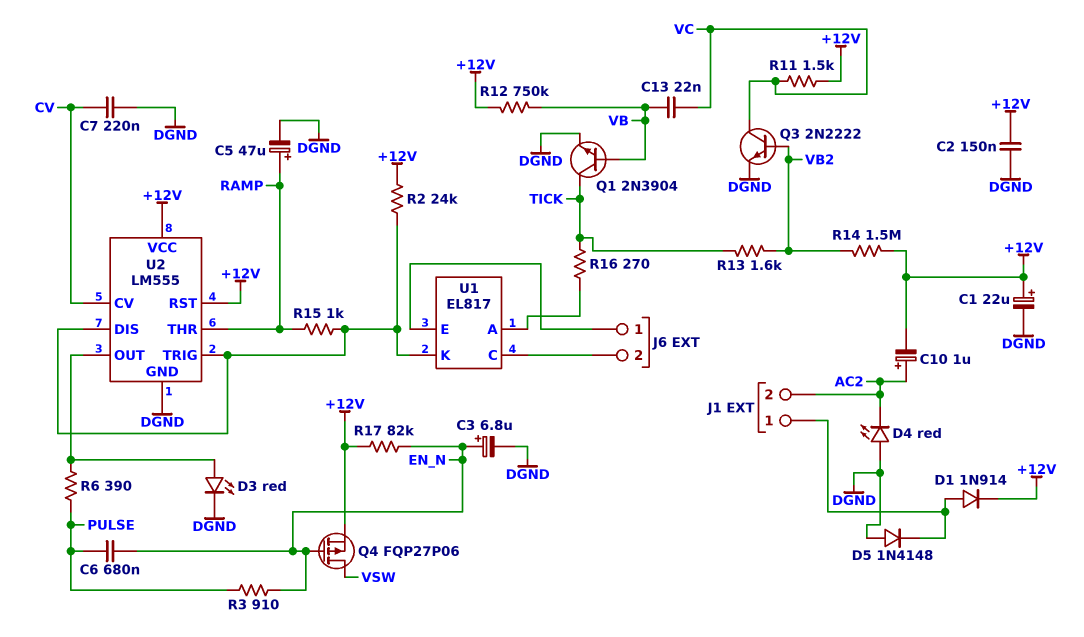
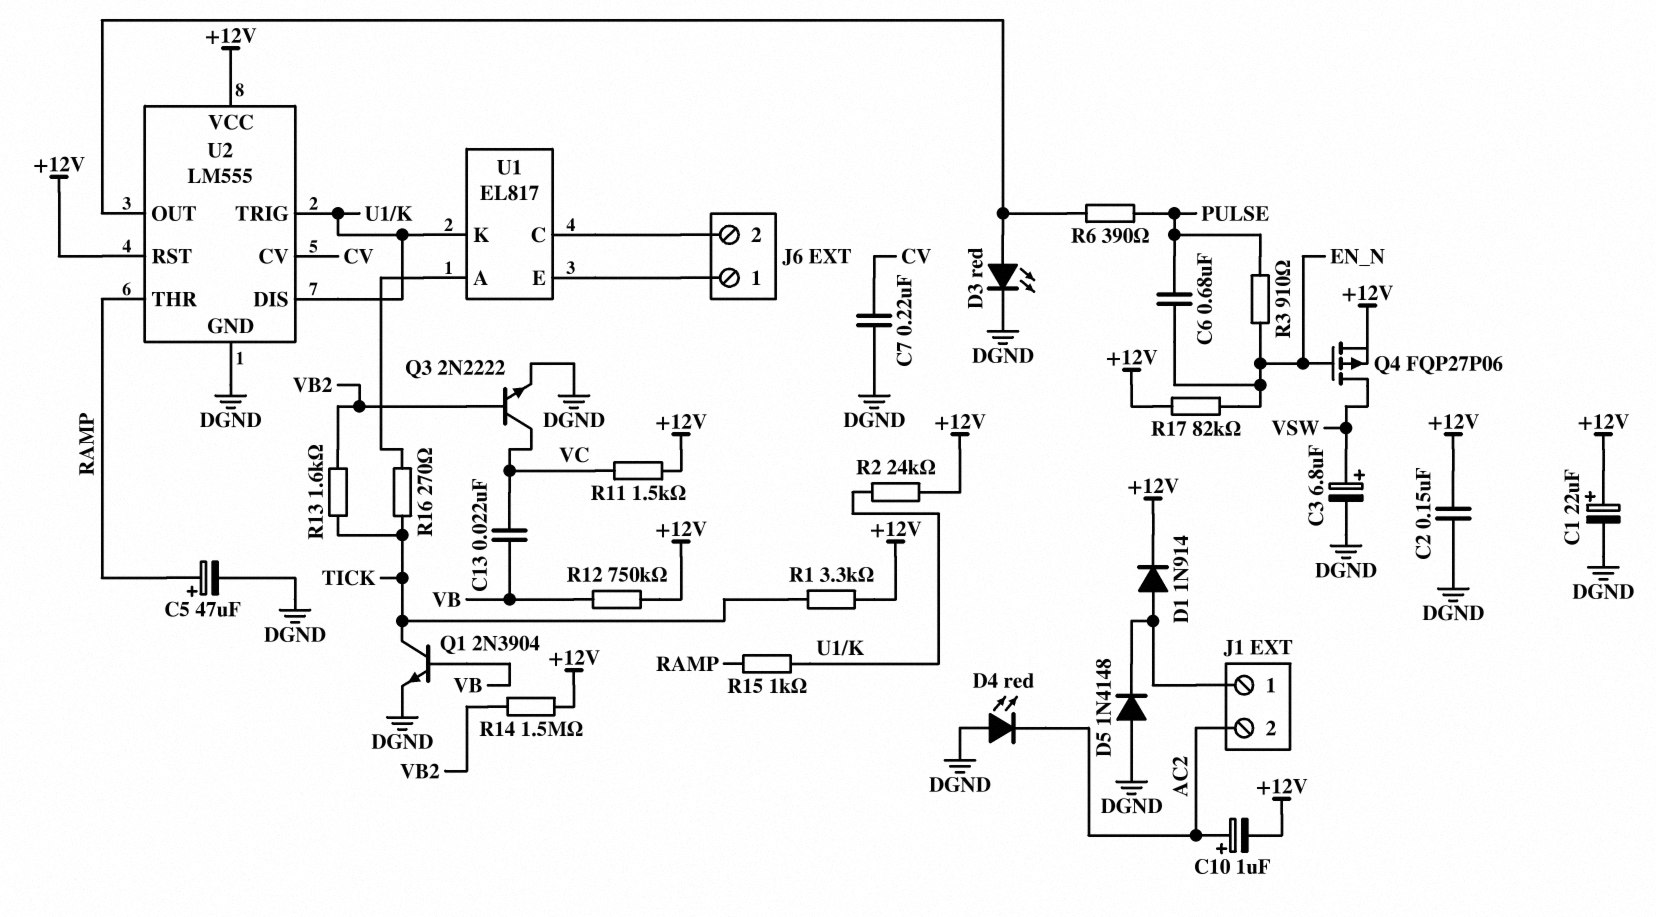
C3: 6.8uF (plus EN_N, minus DGND) -> 6.8uF (plus VSW, minus DGND)
R1: none -> 3.3k (+12V, TICK)

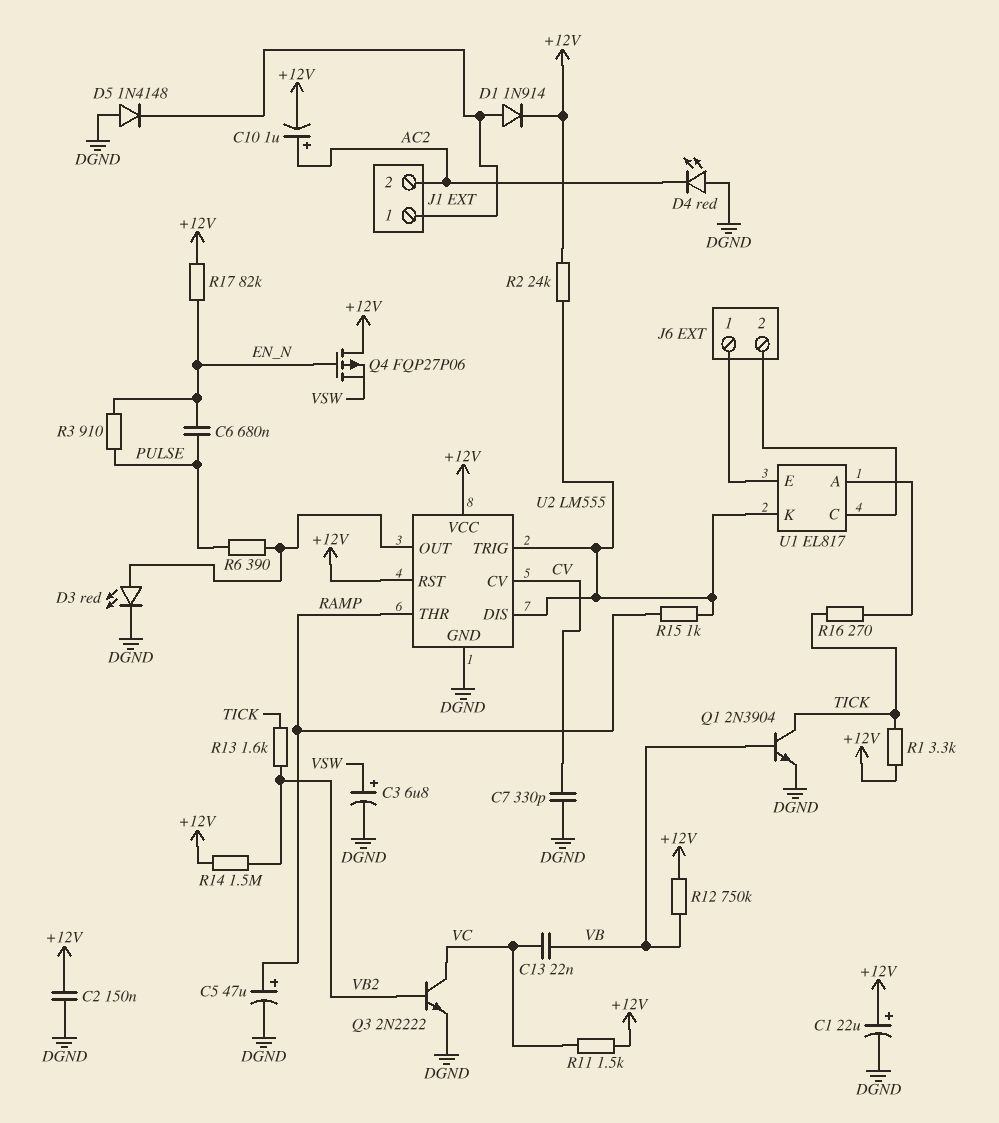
C7: 220nF (CV, DGND) -> 330pF (CV, DGND)
Q4: PMOS FQP27P06 (G EN_N, D VSW, S +12V) -> PMOS FQP27P06 (G EN_N, D +12V, S VSW)

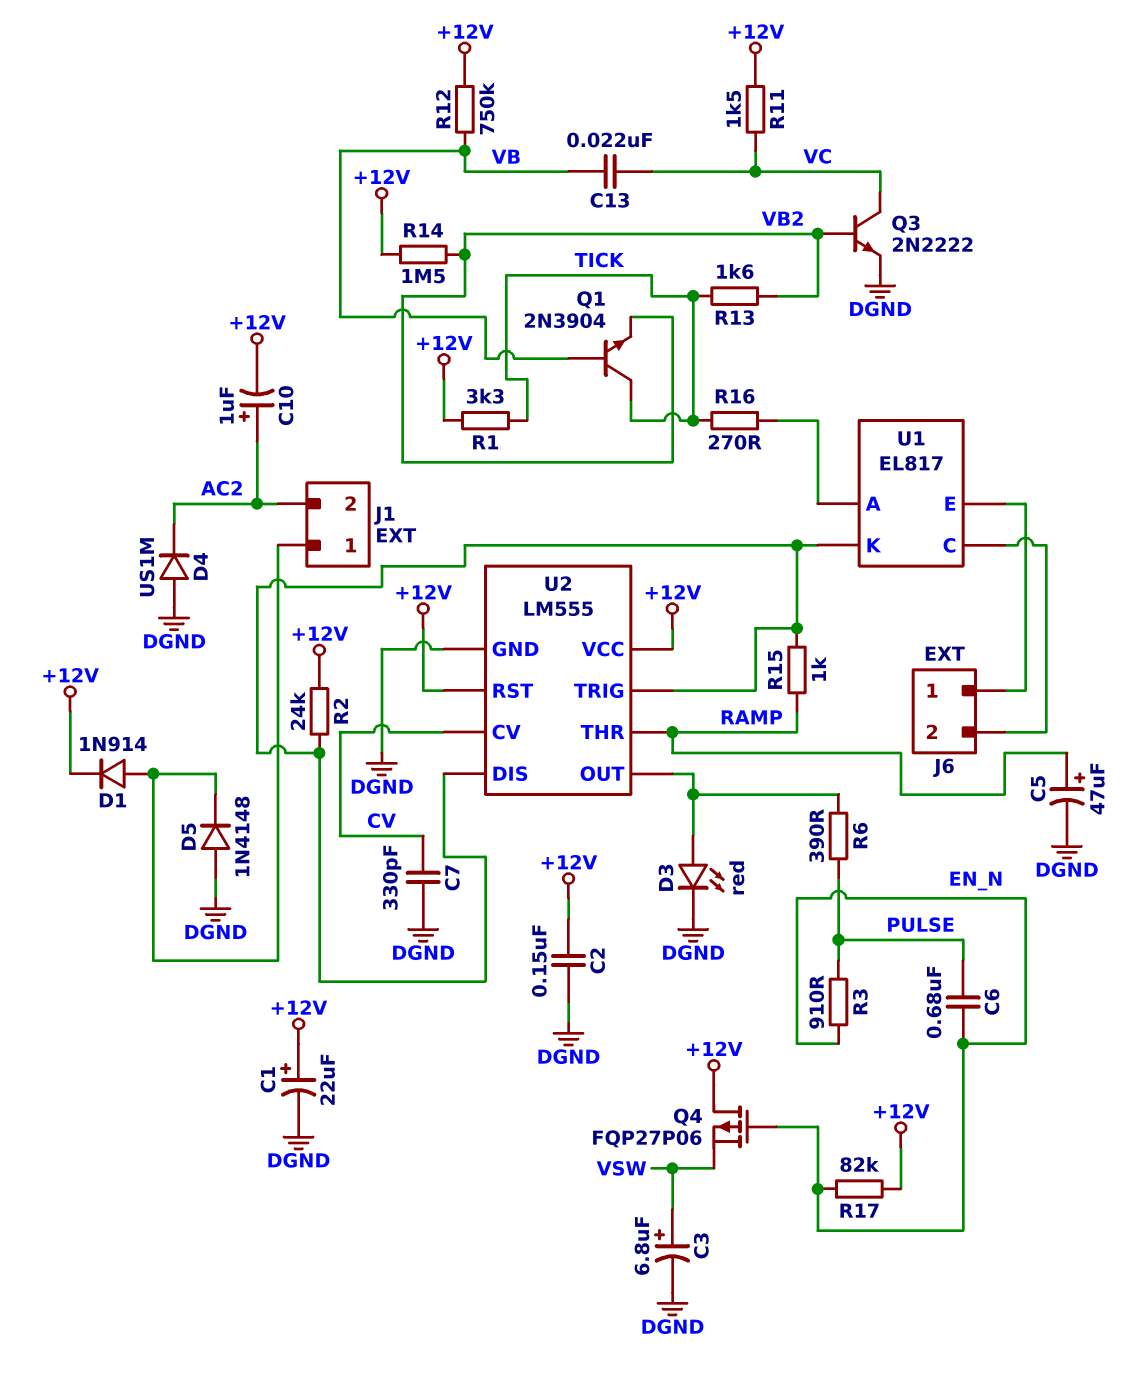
D4: LED red (A DGND, K AC2) -> diode US1M (A DGND, K AC2)
Q1: NPN 2N3904 (B VB, C TICK, E DGND) -> NPN 2N3904 (B VB, C TICK, E VB2)

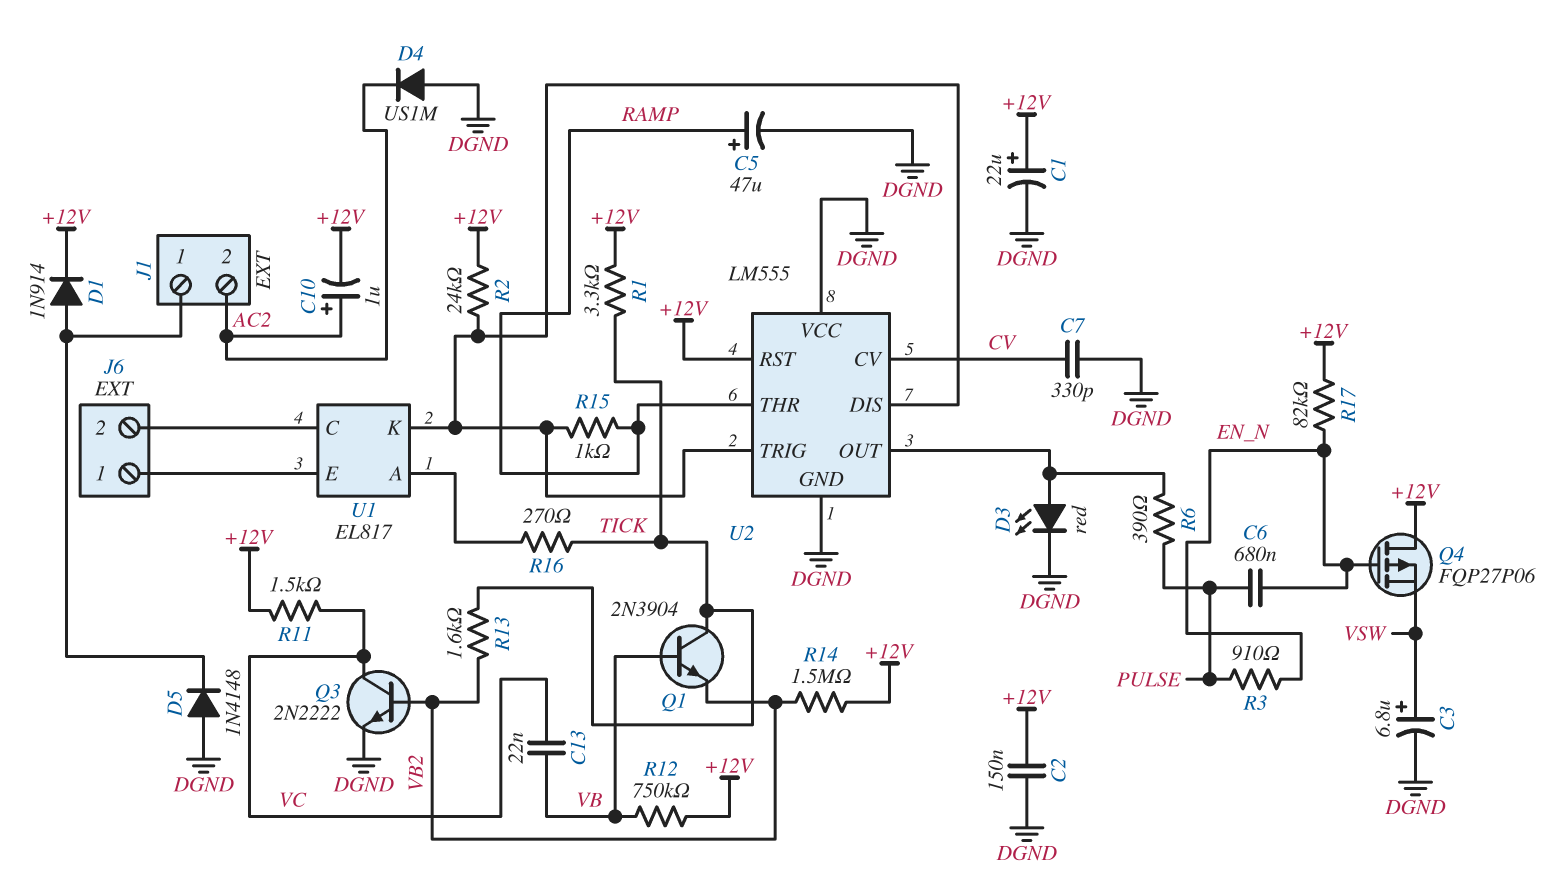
U2 pin VCC: +12V -> DGND

